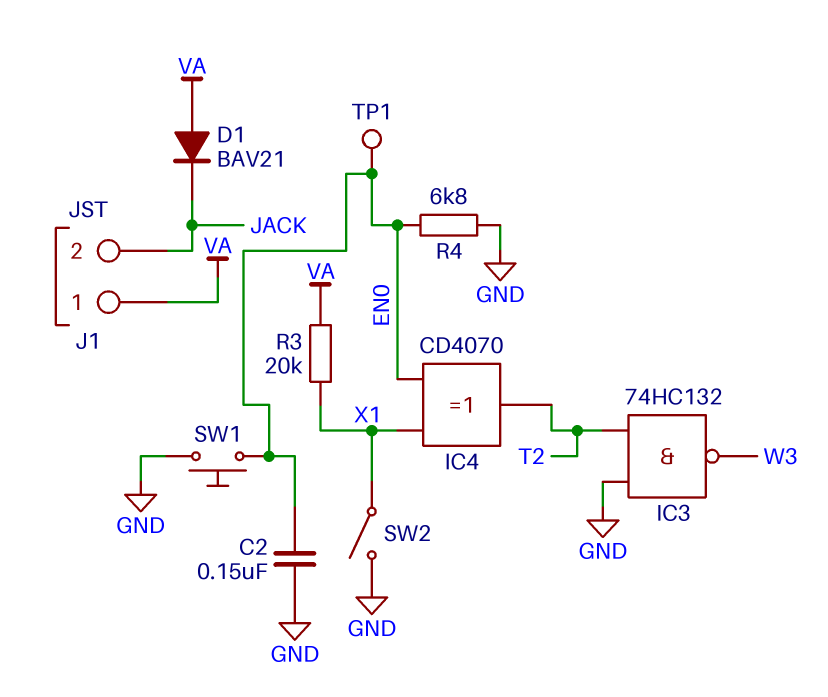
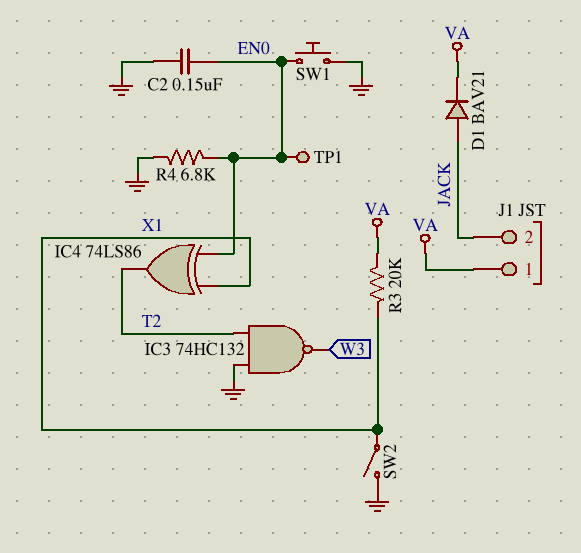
D1: diode BAV21 (A VA, K JACK) -> diode BAV21 (A JACK, K VA)
IC4: XOR CD4070 (in EN0, in X1, out T2) -> XOR 74LS86 (in EN0, in X1, out T2)

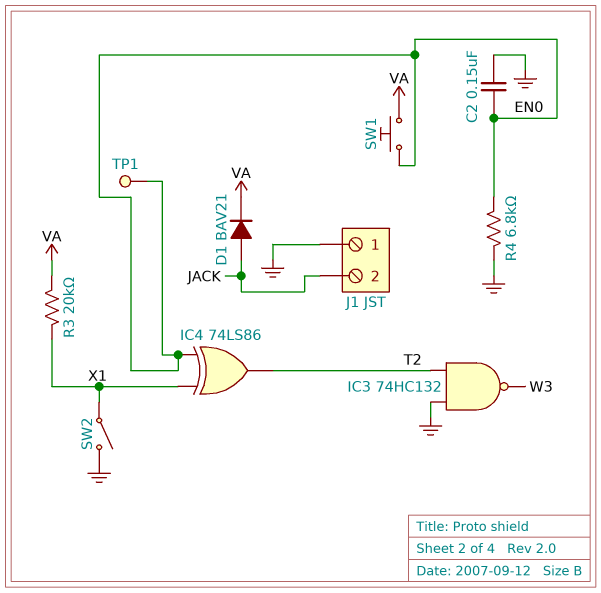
J1 pin 1: VA -> GND
SW1: button (EN0, GND) -> button (EN0, VA)

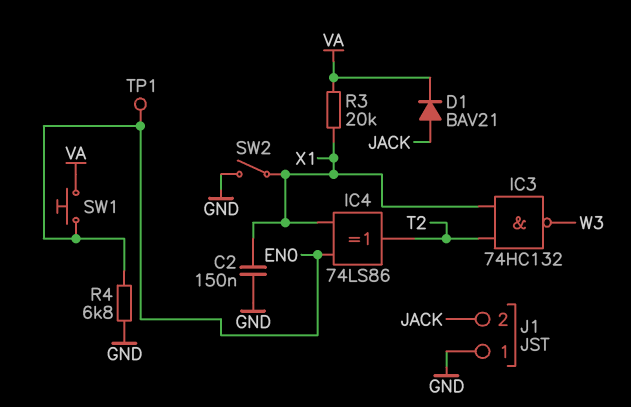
C2: 150nF (EN0, GND) -> 150nF (GND, X1)
IC3: NAND 74HC132 (in GND, in T2, out W3) -> NAND 74HC132 (in T2, in X1, out W3)

